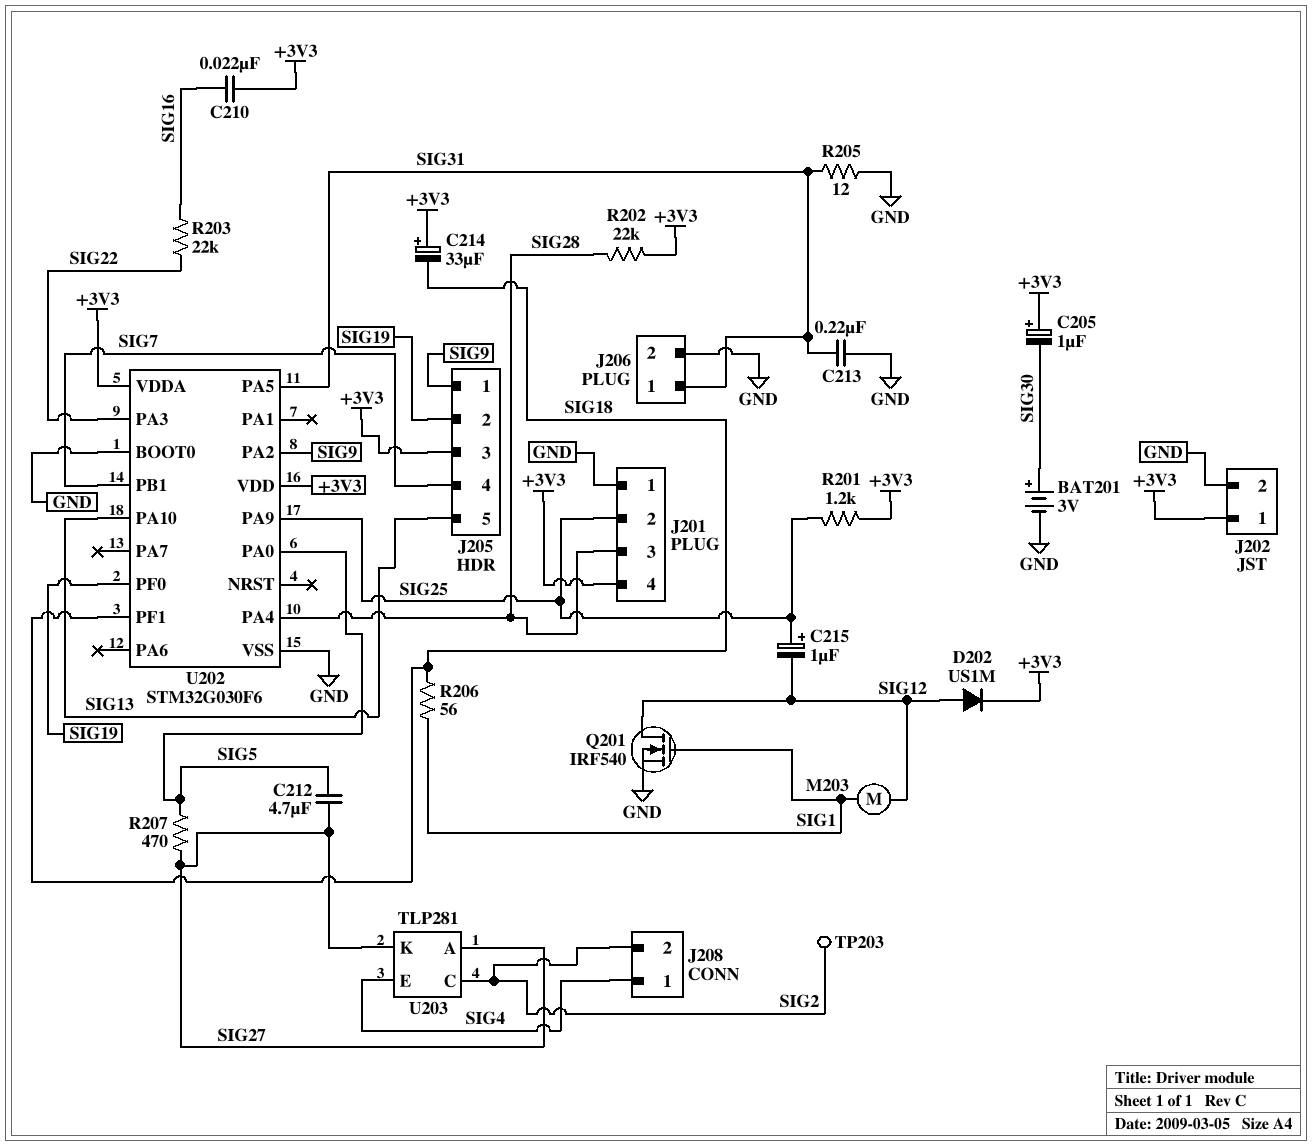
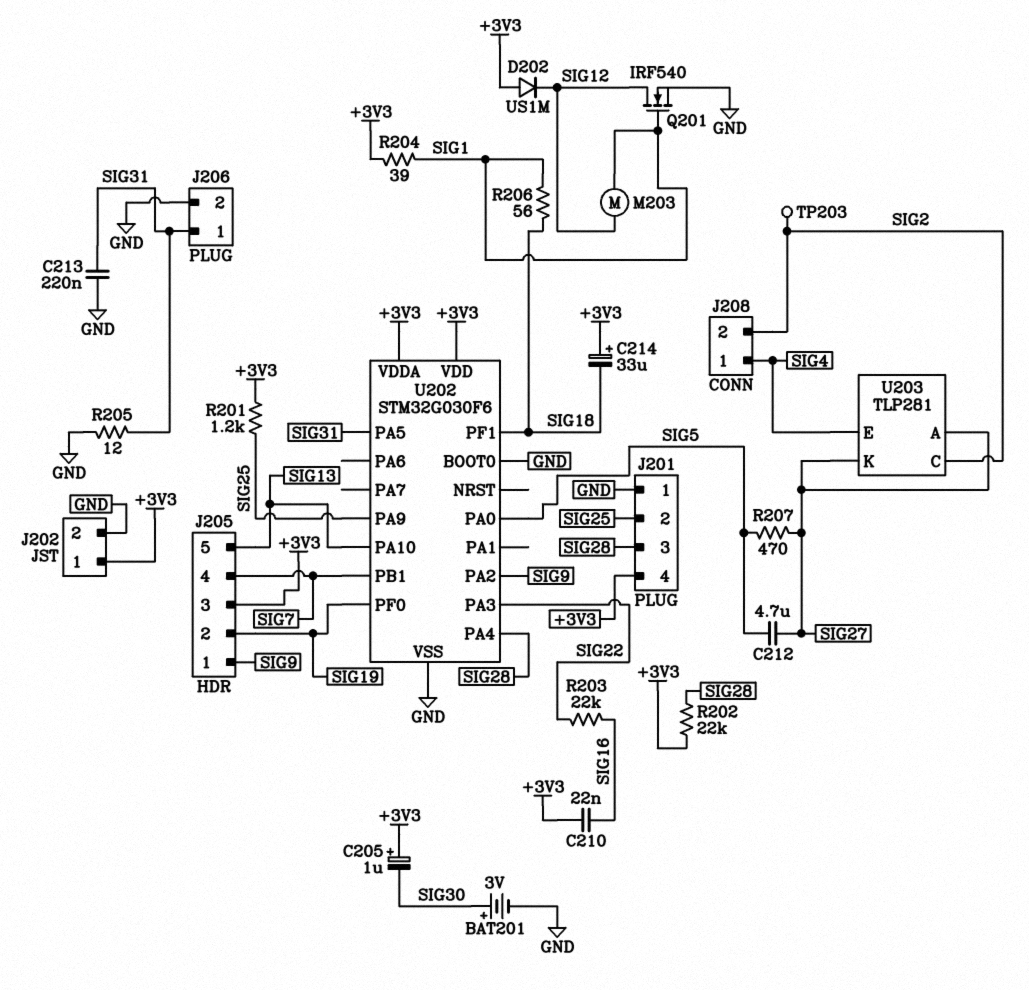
C215: 1uF (plus SIG25, minus SIG12) -> none
D202: diode US1M (A SIG12, K +3V3) -> diode US1M (A +3V3, K SIG12)
R204: none -> 39 (+3V3, SIG1)

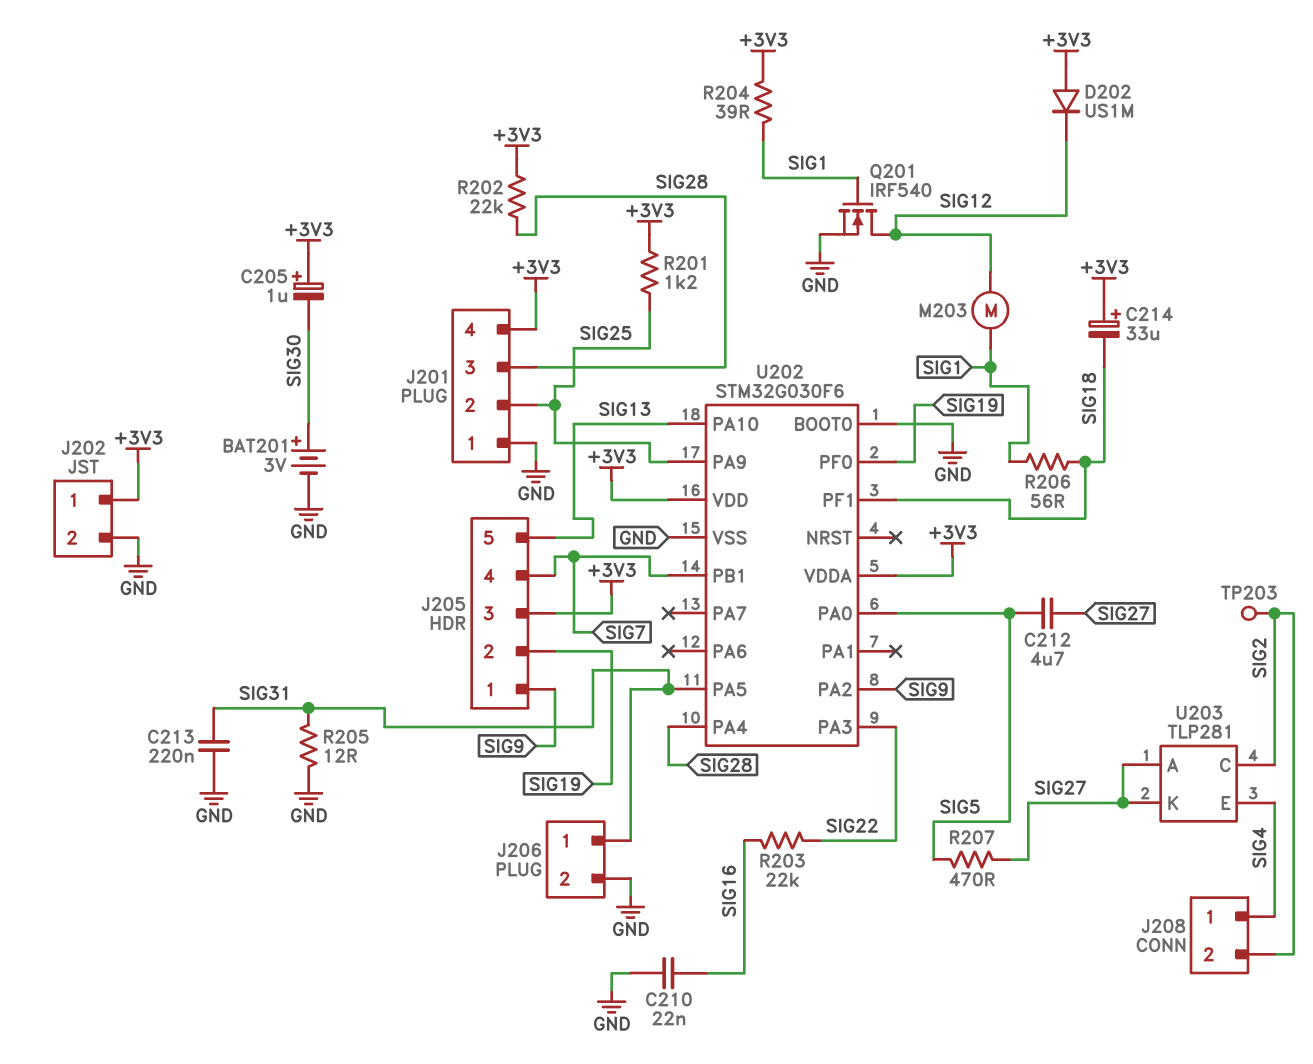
C210: 22nF (+3V3, SIG16) -> 22nF (GND, SIG16)

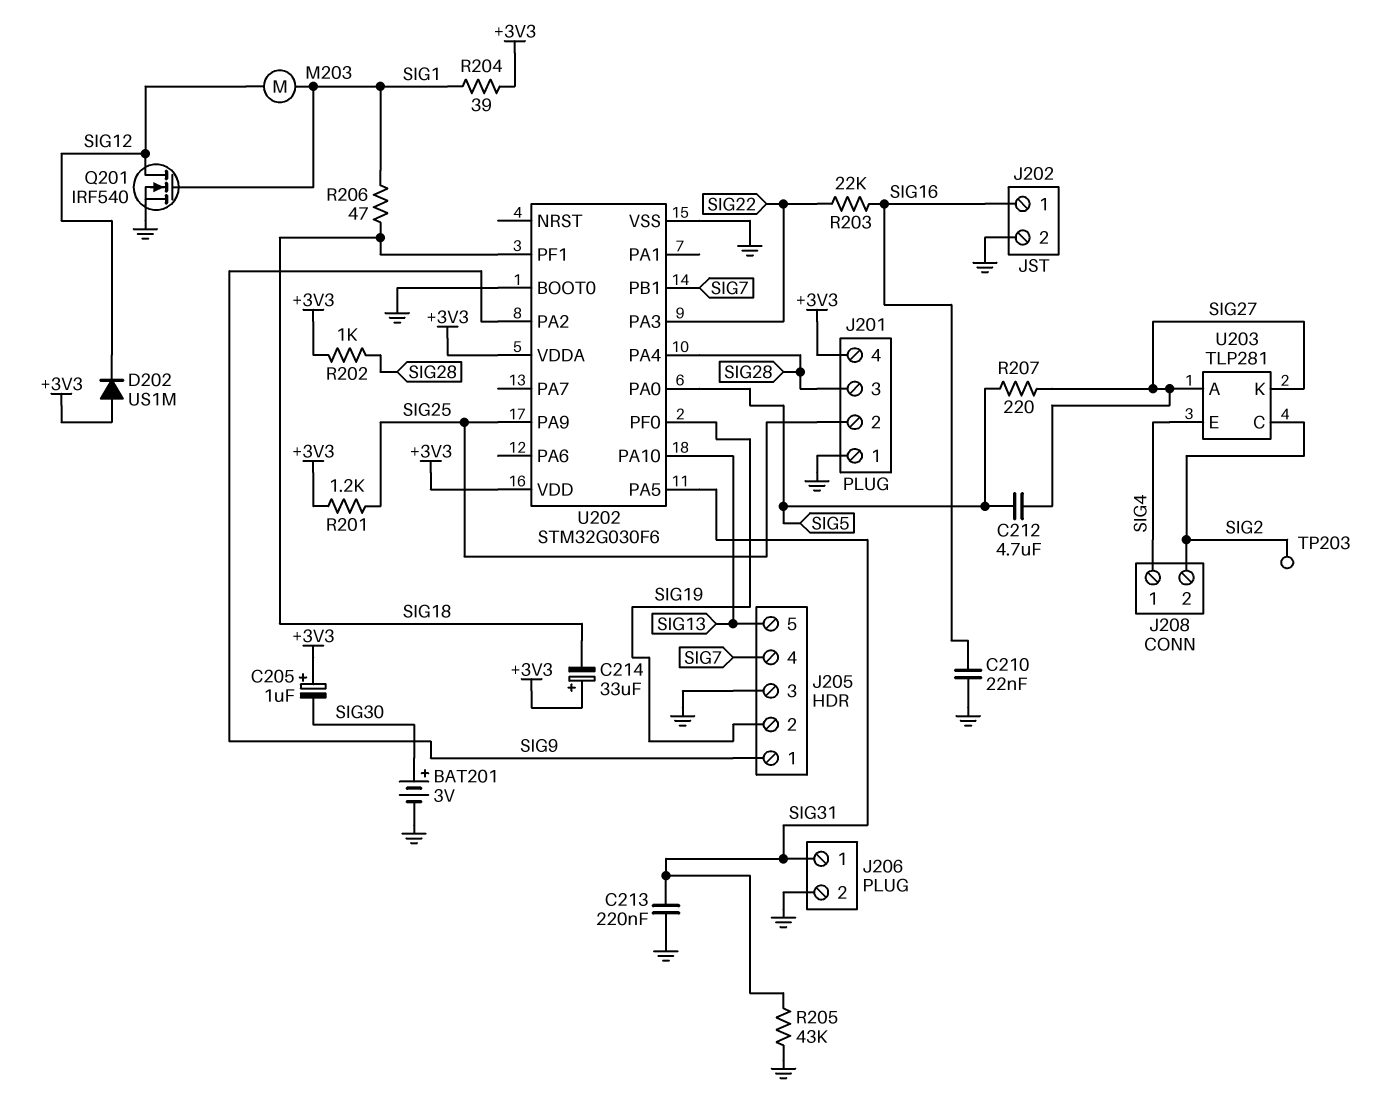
J202 pin 1: +3V3 -> SIG16
J205 pin 3: +3V3 -> GND
R202: 22k (+3V3, SIG28) -> 1k (+3V3, SIG28)
R205: 12 (GND, SIG31) -> 43k (GND, SIG31)
R206: 56 (SIG1, SIG18) -> 47 (SIG1, SIG18)
R207: 470 (SIG5, SIG27) -> 220 (SIG5, SIG27)

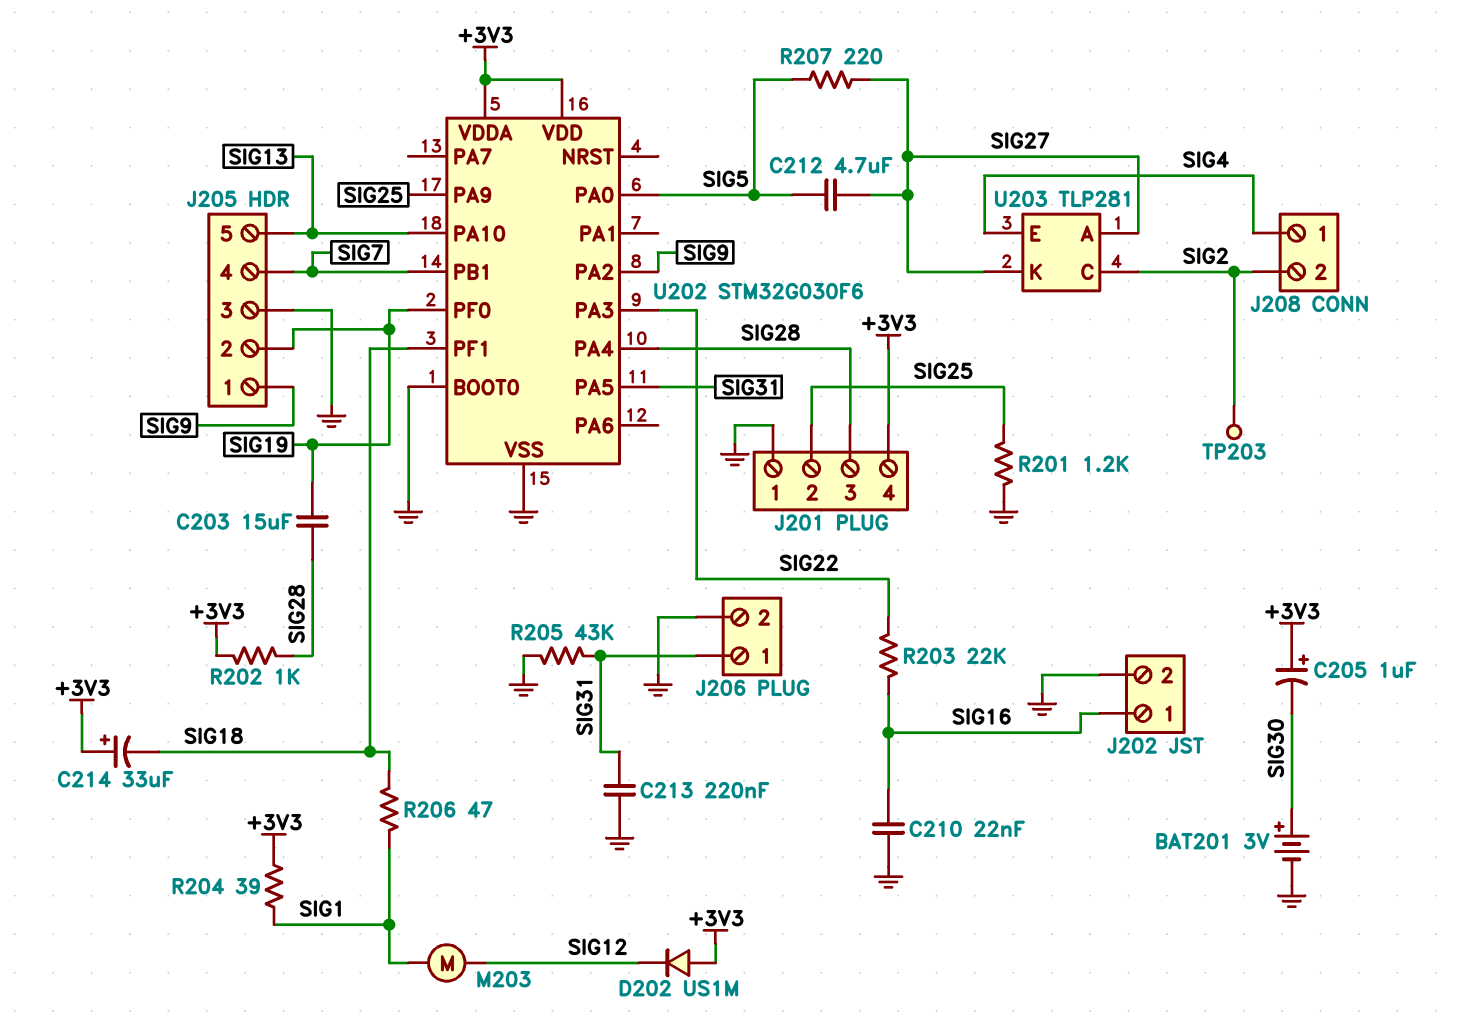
C203: none -> 15uF (SIG19, SIG28)
Q201: NMOS IRF540 (G SIG1, D SIG12, S GND) -> none
R201: 1.2k (+3V3, SIG25) -> 1.2k (GND, SIG25)

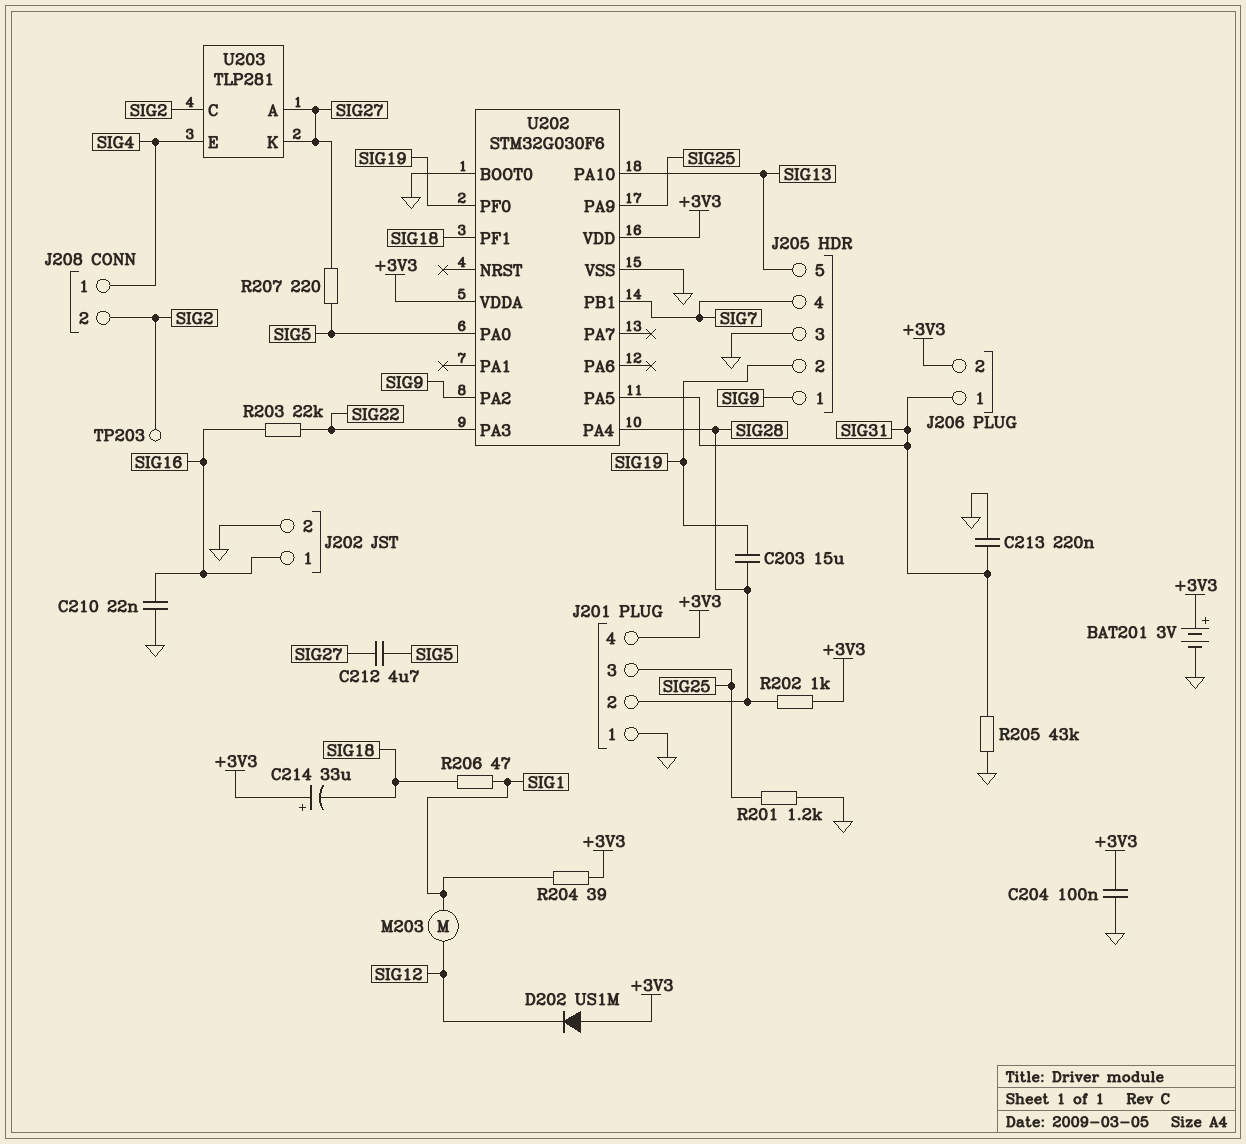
BAT201: 3V (plus SIG30, minus GND) -> 3V (plus +3V3, minus GND)
C204: none -> 100nF (+3V3, GND)
C205: 1uF (plus +3V3, minus SIG30) -> none
J201 pin 2: SIG25 -> SIG28
J201 pin 3: SIG28 -> SIG25
J206 pin 2: GND -> +3V3

